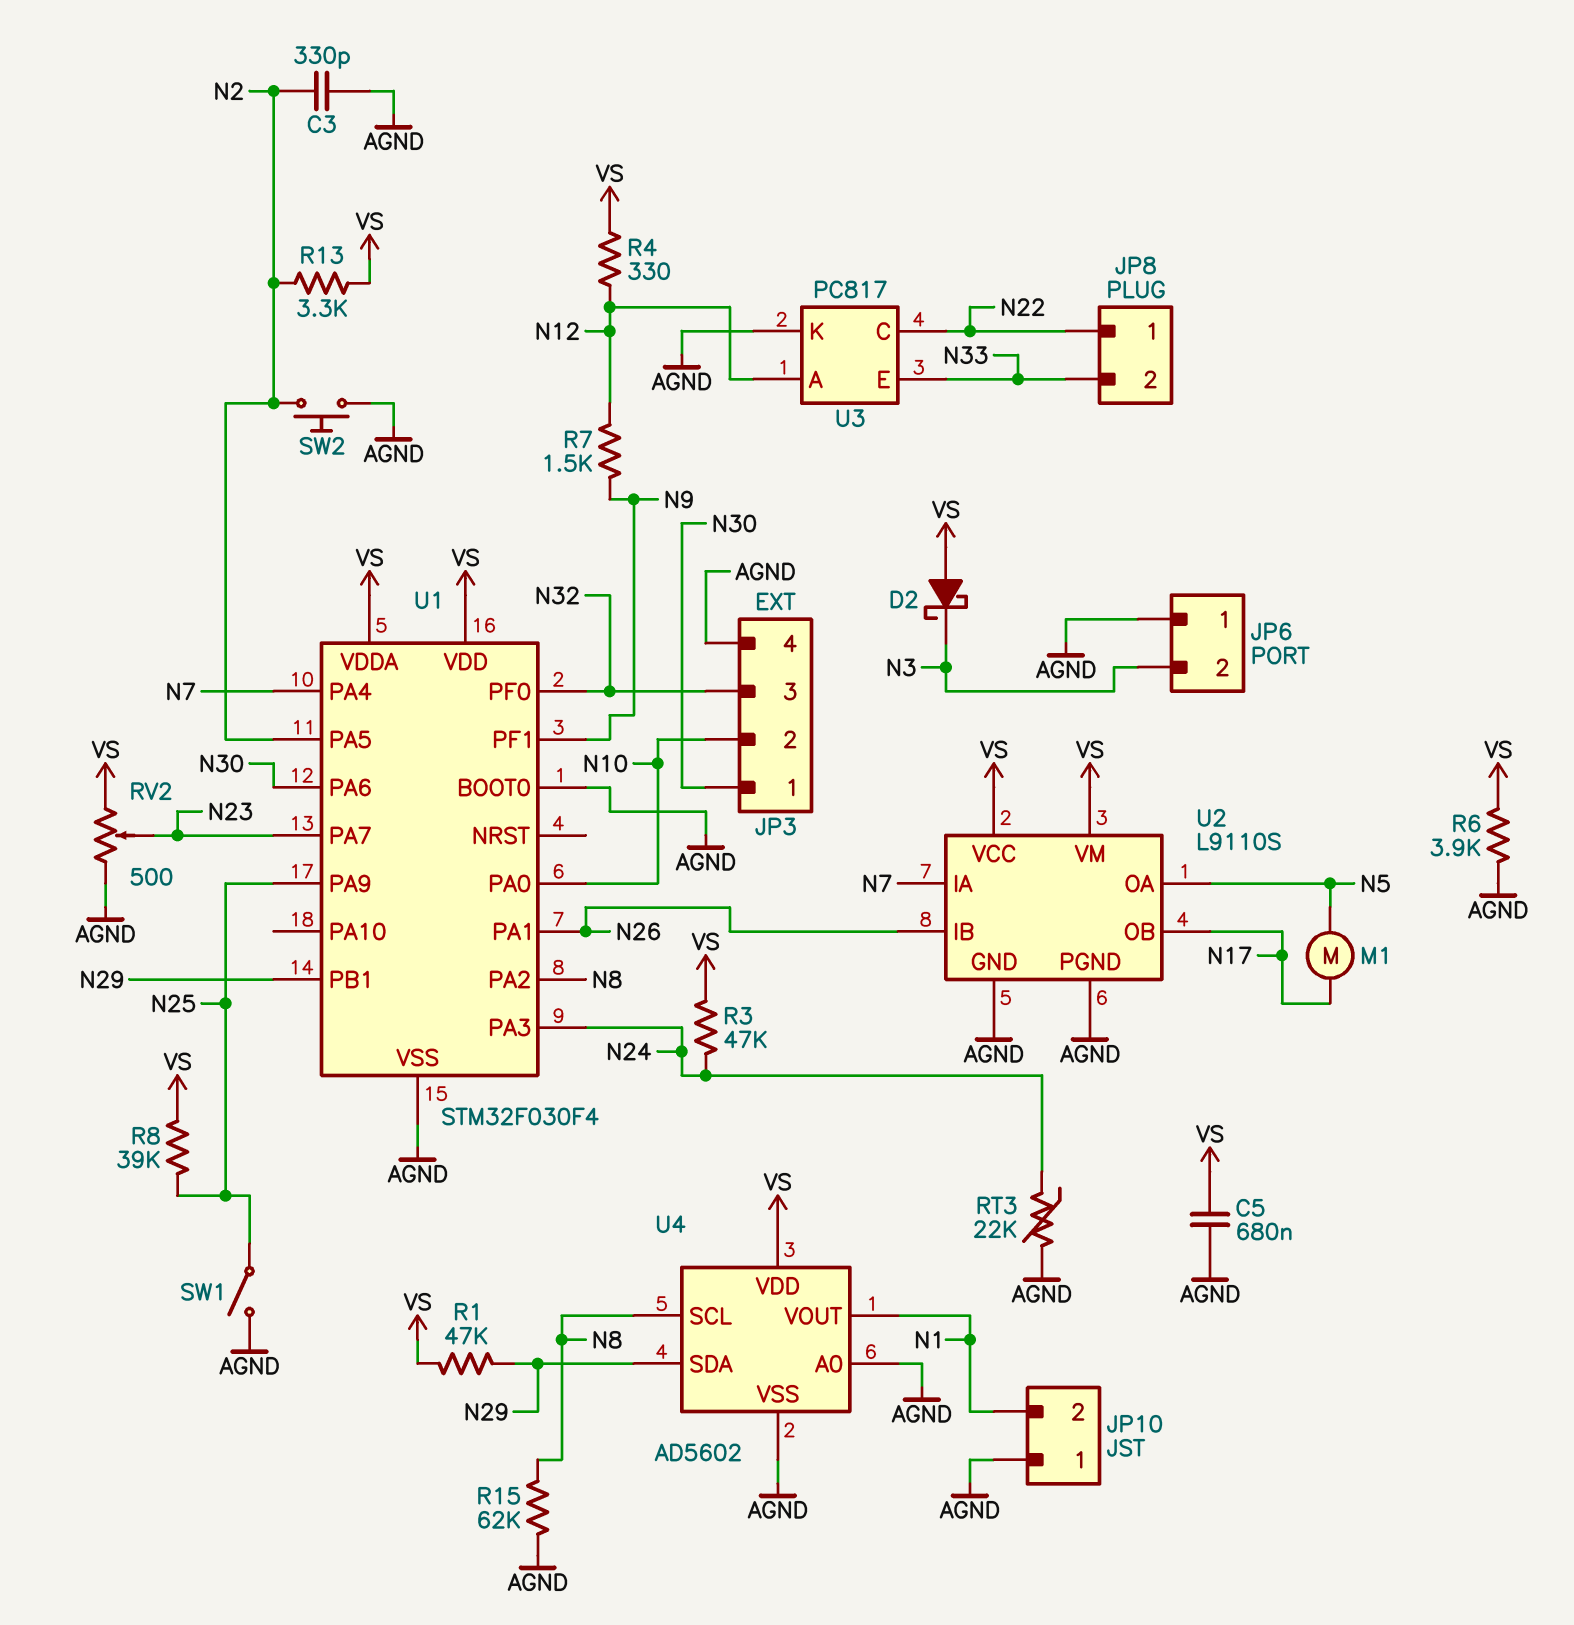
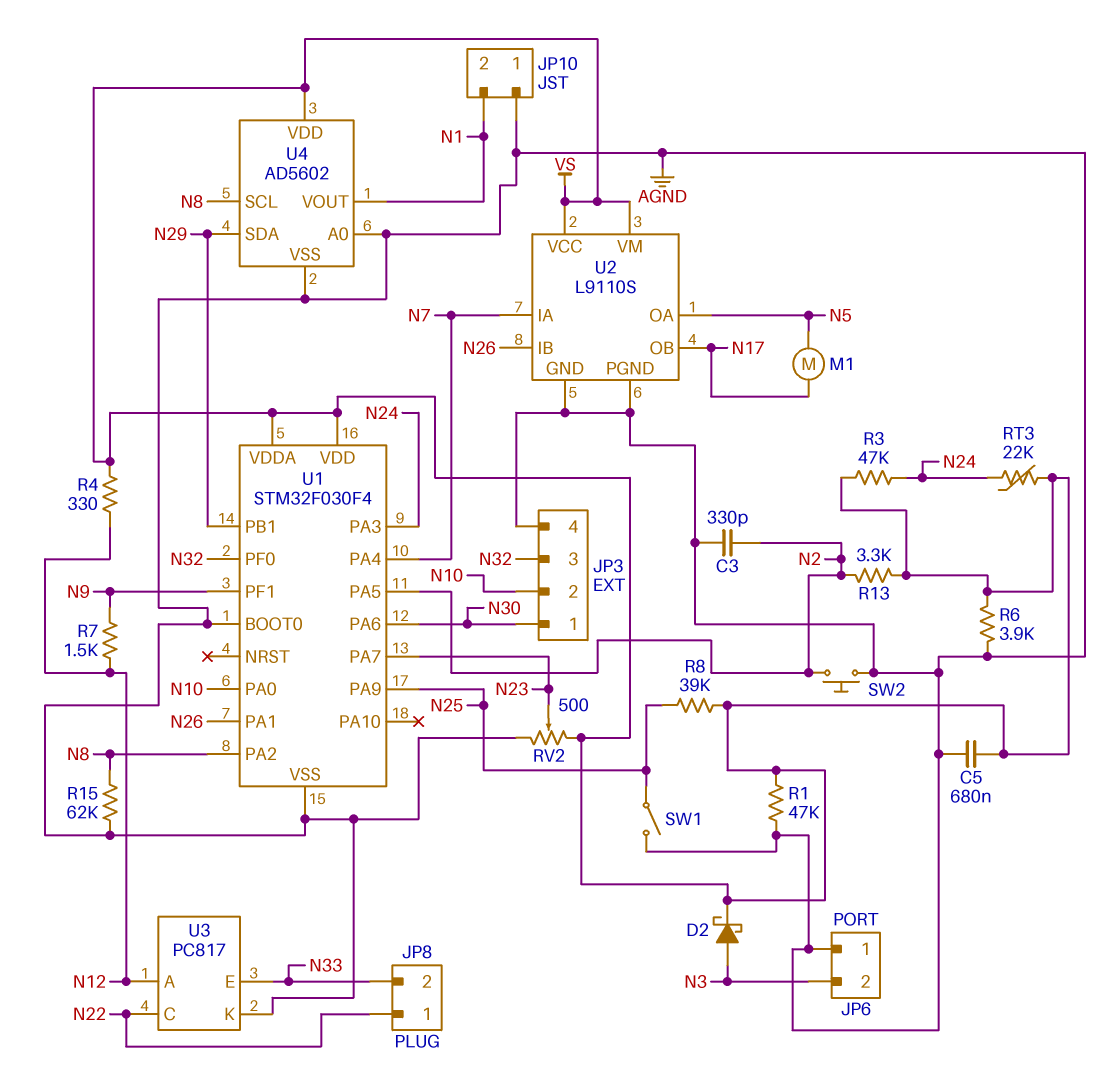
D2: schottky (A VS, K N3) -> schottky (A N3, K VS)
R1: 47k (N29, VS) -> 47k (AGND, VS)
RT3: 22k (AGND, N24) -> 22k (N24, VS)

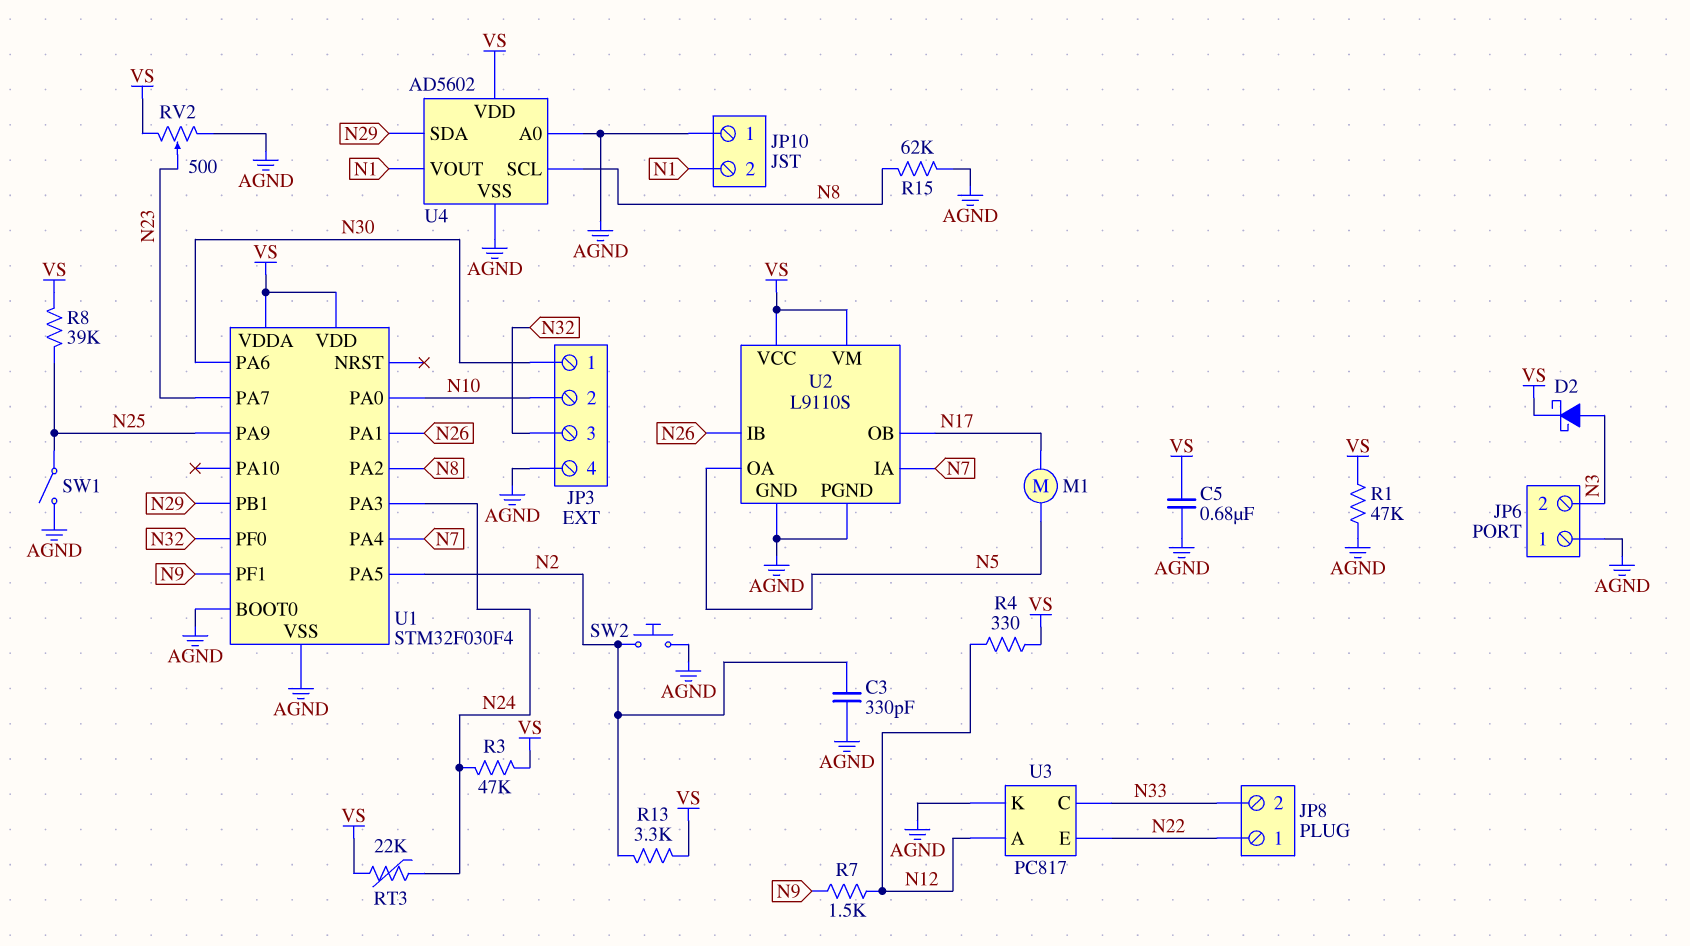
R6: 3.9k (AGND, VS) -> none
U3 pin C: N22 -> N33
U3 pin E: N33 -> N22

